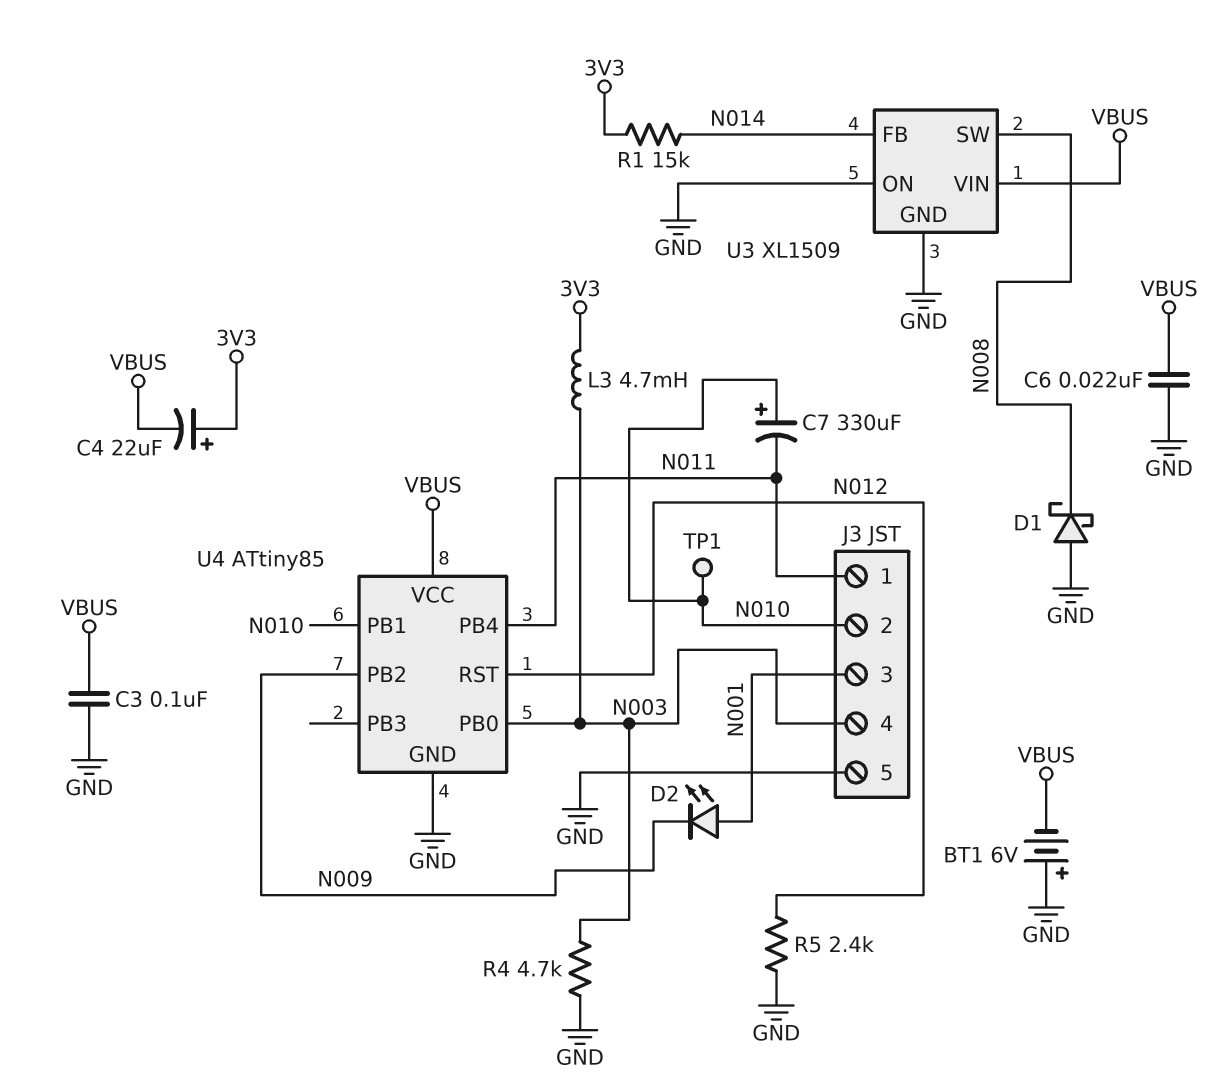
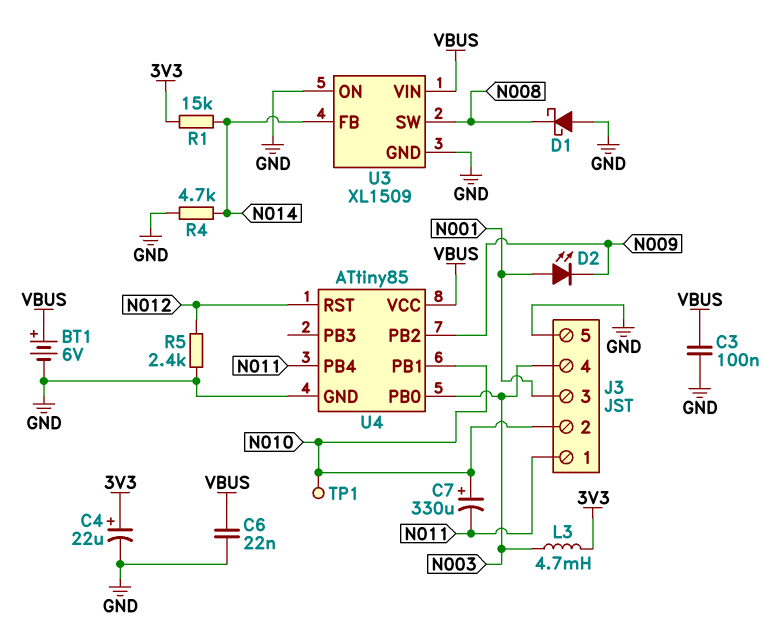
BT1: 6V (plus GND, minus VBUS) -> 6V (plus VBUS, minus GND)
C4: 22uF (plus 3V3, minus VBUS) -> 22uF (plus 3V3, minus GND)
R4: 4.7k (GND, N003) -> 4.7k (GND, N014)

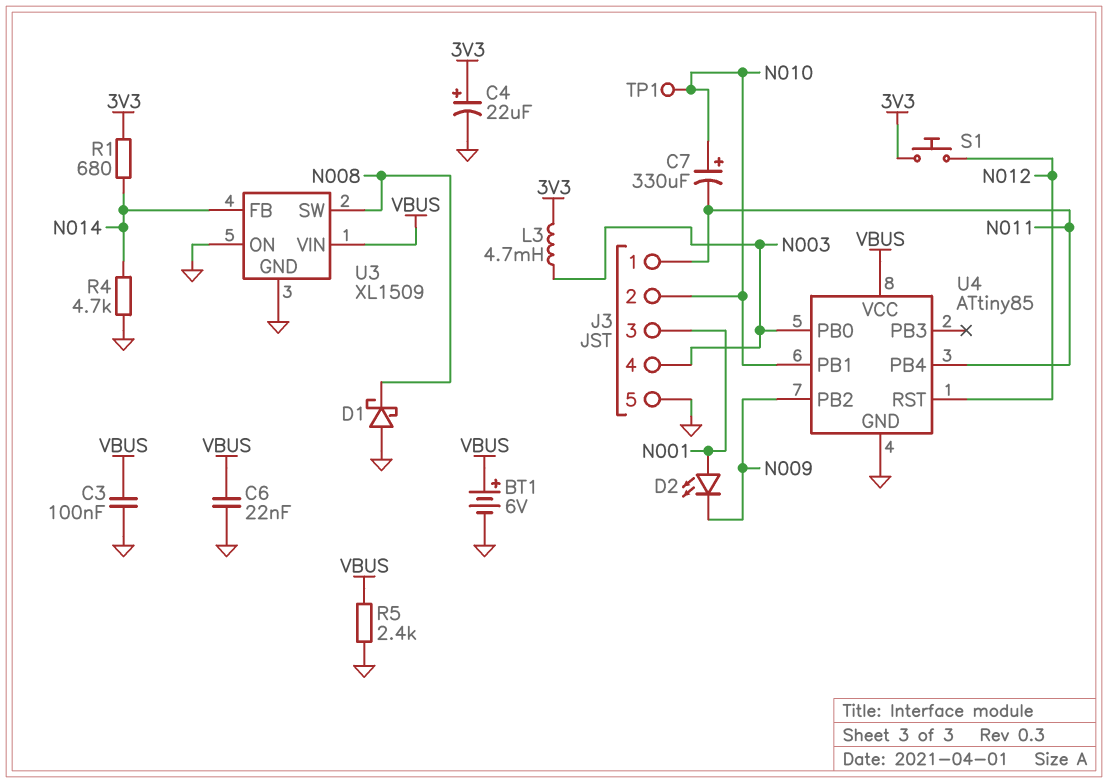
R1: 15k (3V3, N014) -> 680 (3V3, N014)
R5: 2.4k (GND, N012) -> 2.4k (GND, VBUS)
S1: none -> button (3V3, N012)

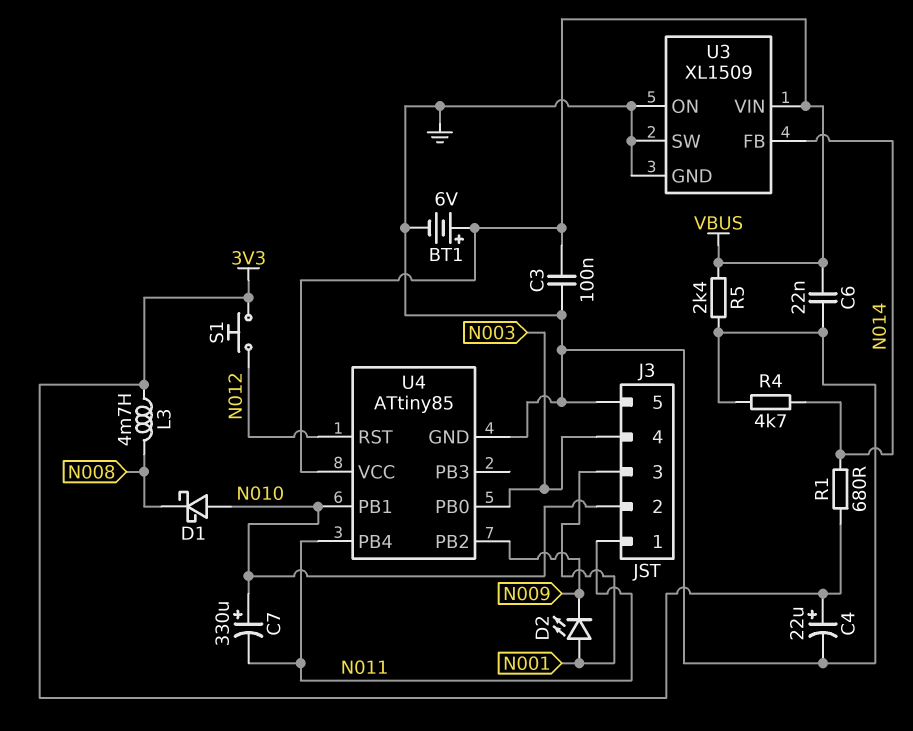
D1: schottky (A GND, K N008) -> schottky (A N010, K N008)
L3: 4.7mH (3V3, N003) -> 4.7mH (3V3, N008)
TP1: test point (N010) -> none
U3 pin SW: N008 -> GND

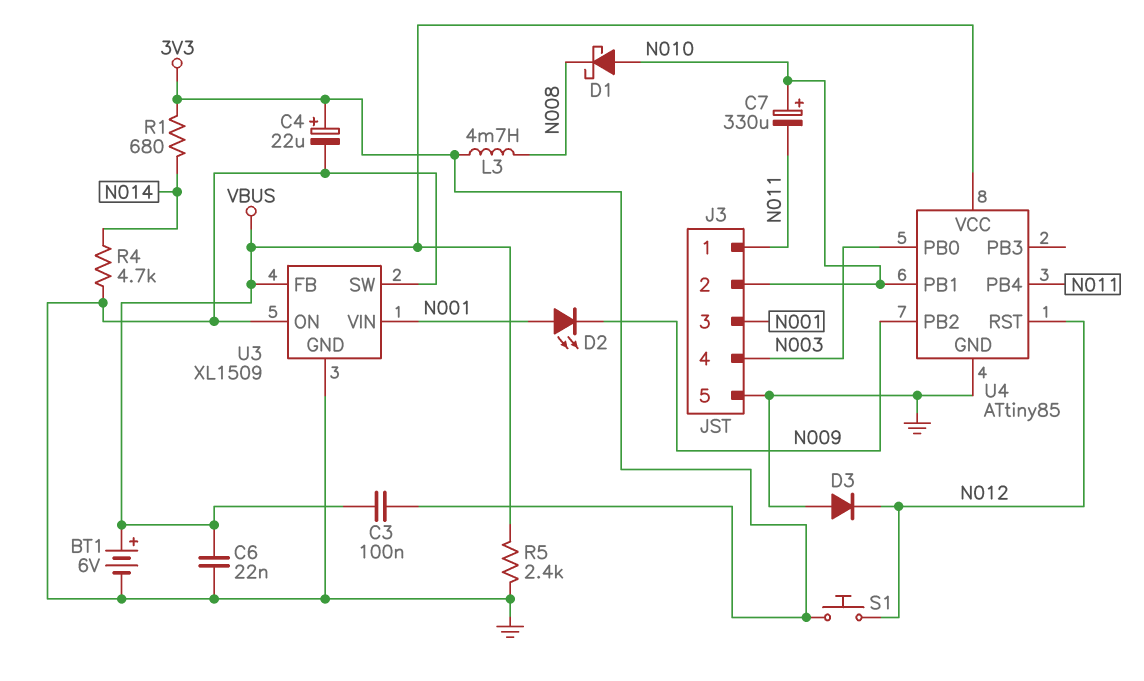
C3: 100nF (GND, VBUS) -> 100nF (3V3, VBUS)
D3: none -> diode (A GND, K N012)
U3 pin FB: N014 -> VBUS
U3 pin VIN: VBUS -> N001

